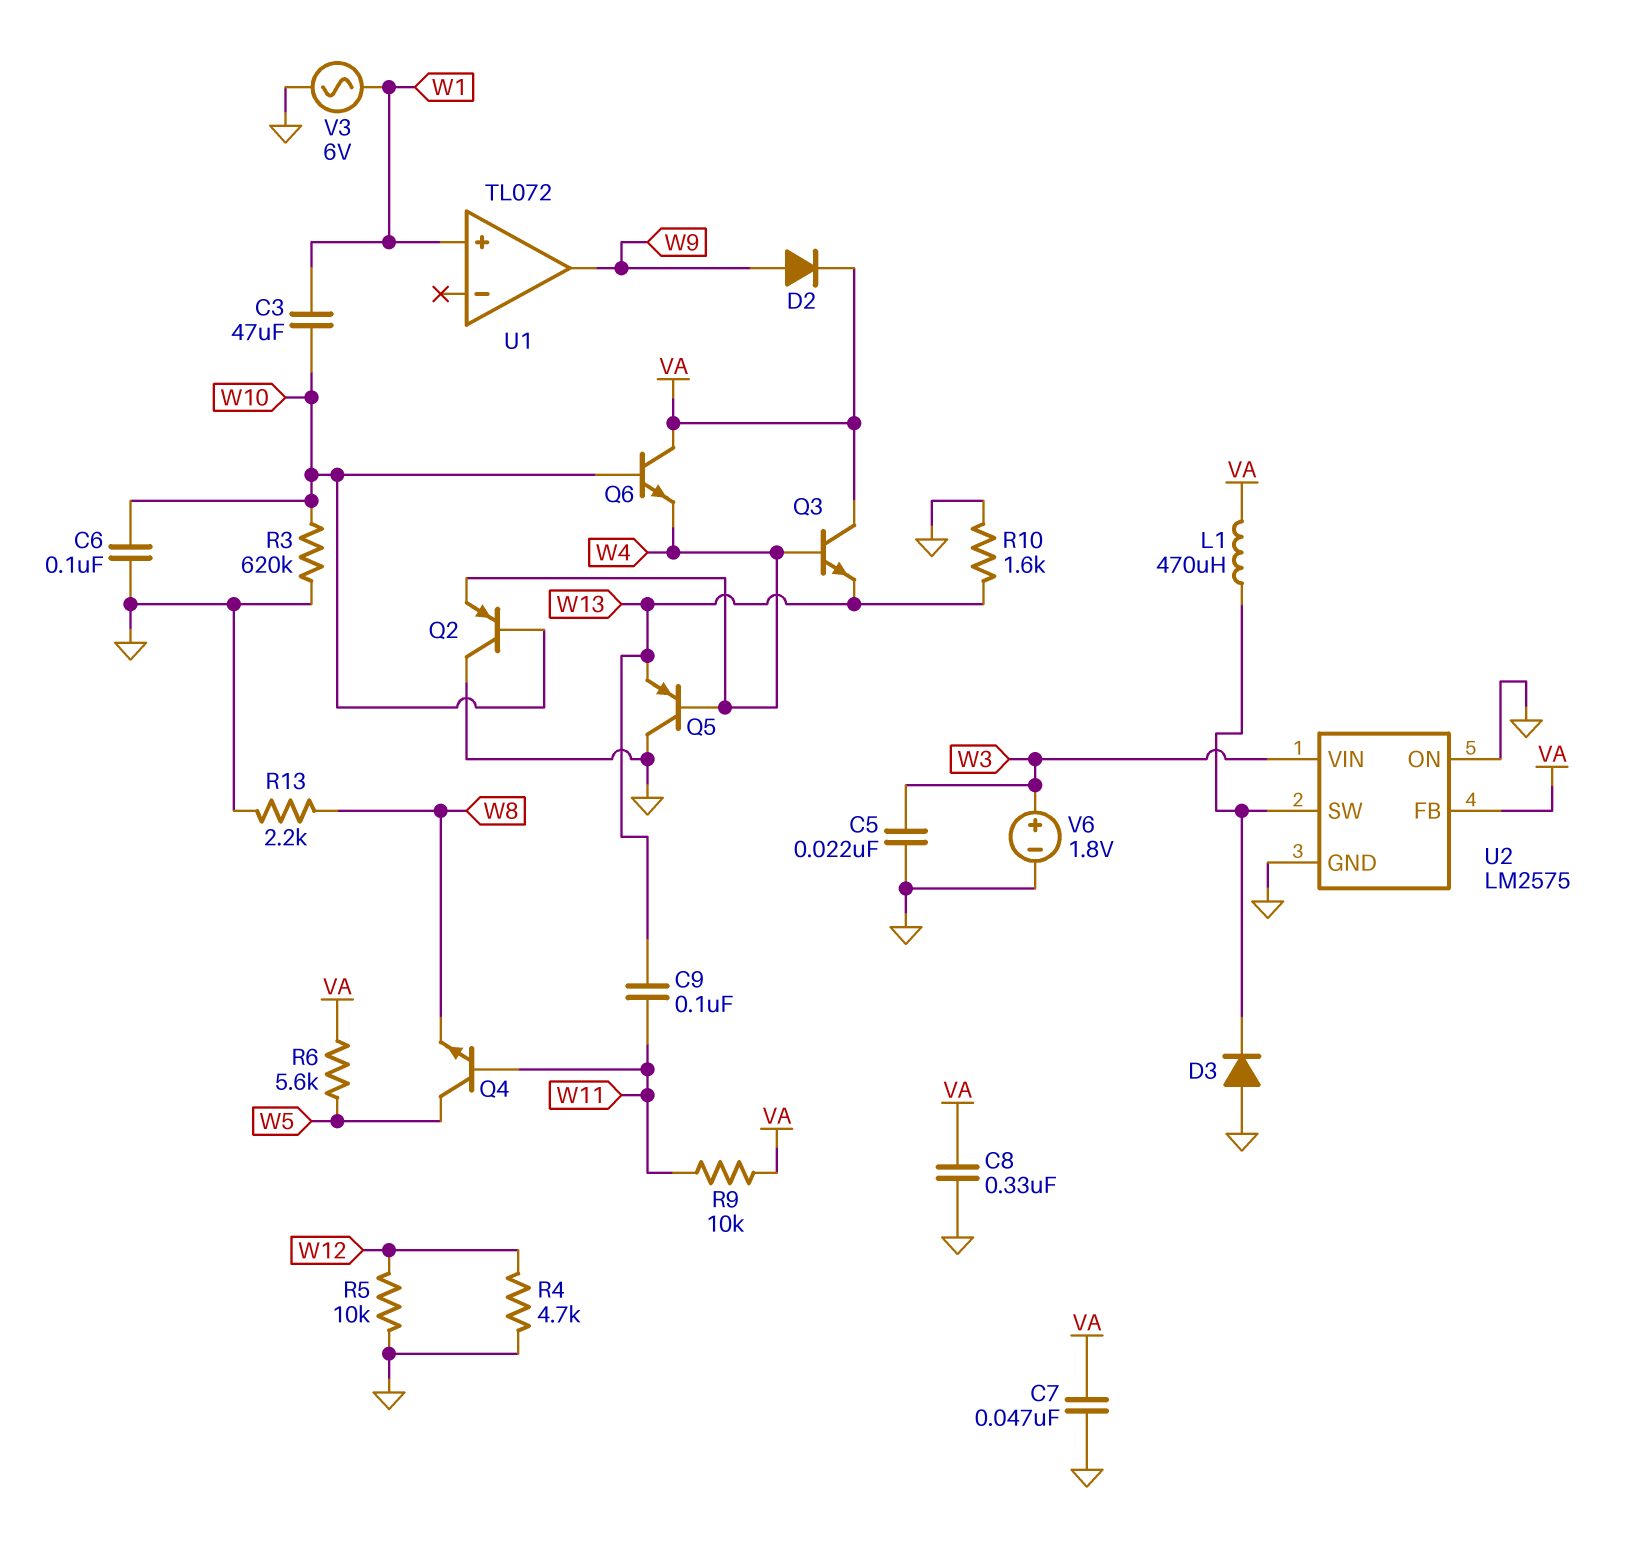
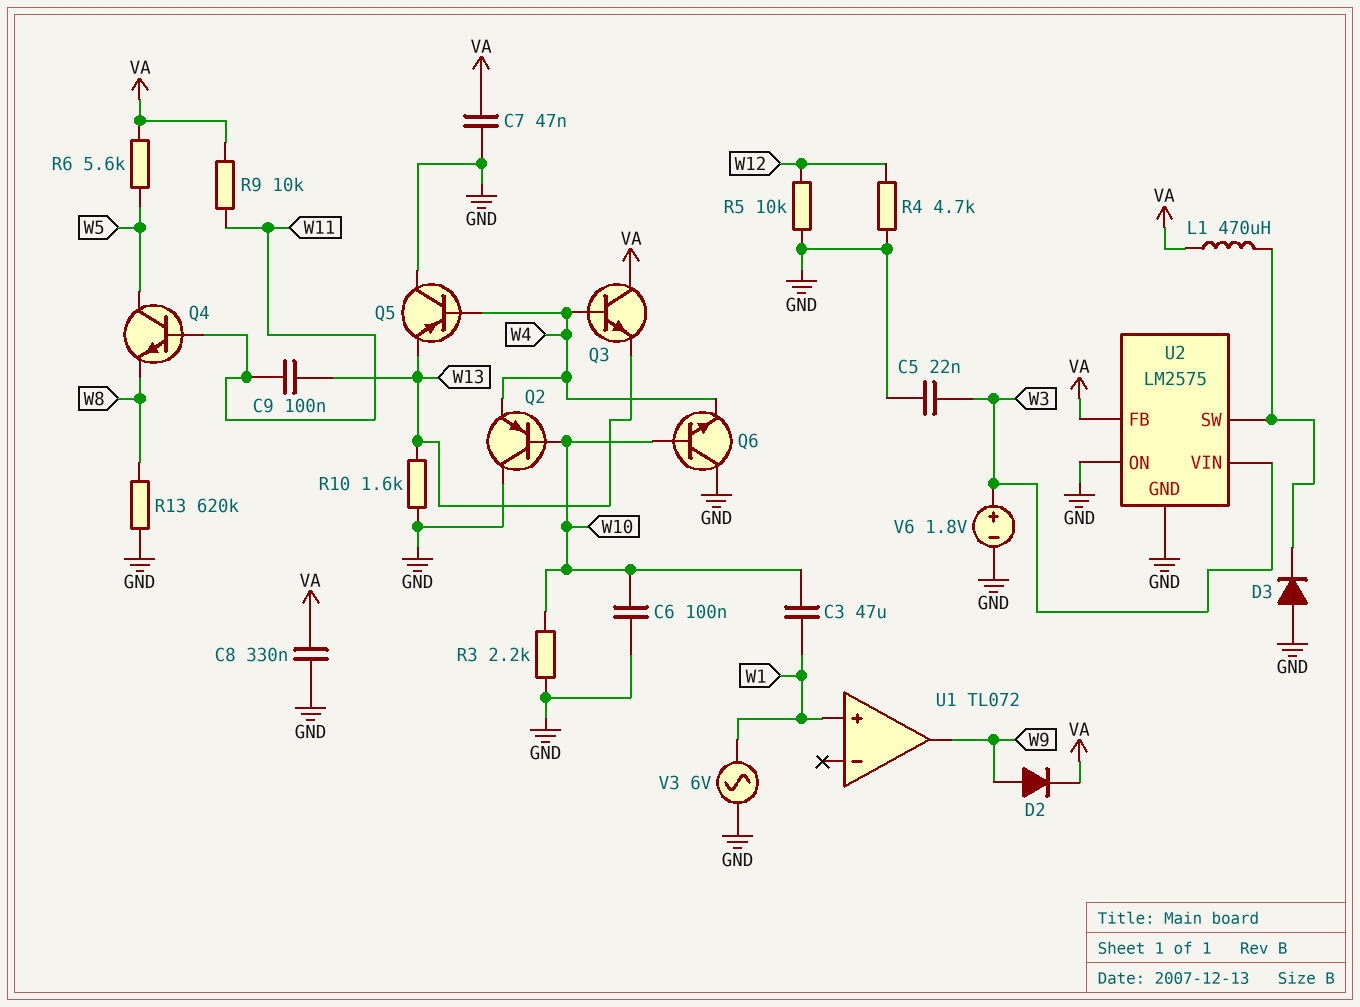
Q6: NPN (B W10, C VA, E W4) -> NPN (B W10, C GND, E W4)
R3: 620k (GND, W10) -> 2.2k (GND, W10)
R13: 2.2k (GND, W8) -> 620k (GND, W8)

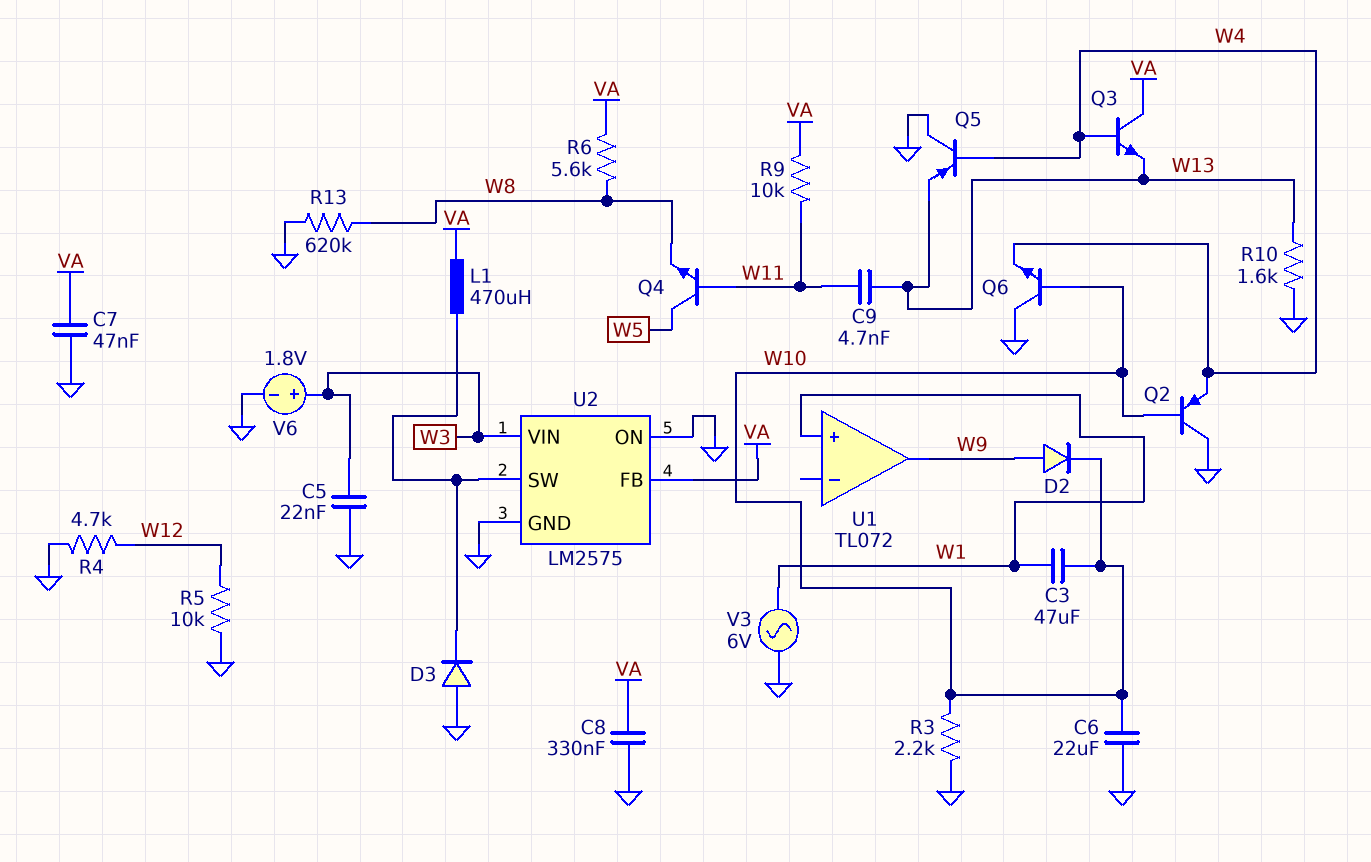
C6: 100nF (GND, W10) -> 22uF (GND, W10)
C9: 100nF (W11, W13) -> 4.7nF (W11, W13)
D2: diode (A W9, K VA) -> diode (A W9, K W10)
R6: 5.6k (VA, W5) -> 5.6k (VA, W8)

